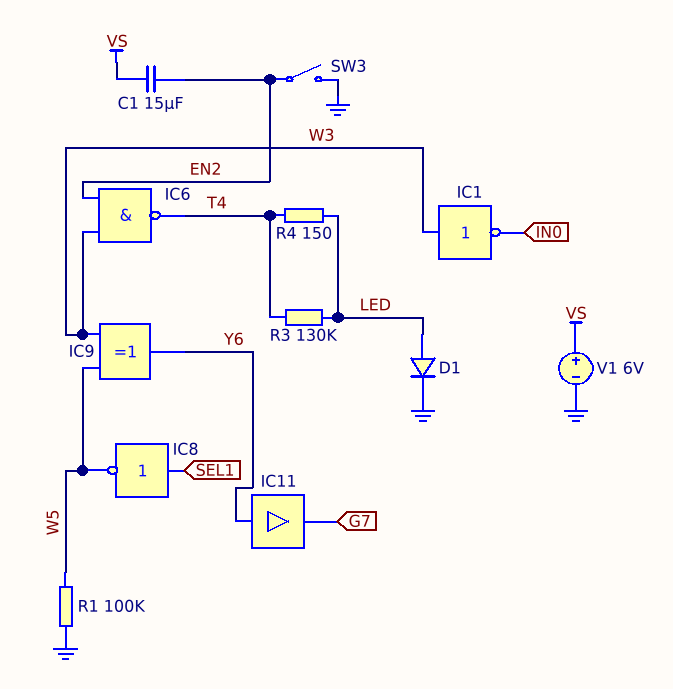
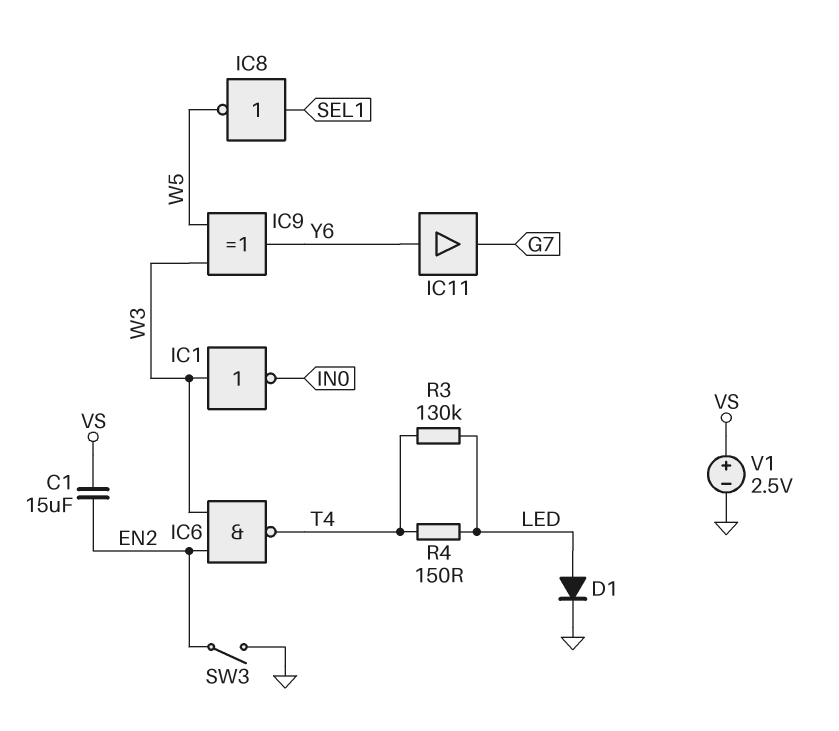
R1: 100k (GND, W5) -> none
V1: 6V (plus VS, minus GND) -> 2.5V (plus VS, minus GND)

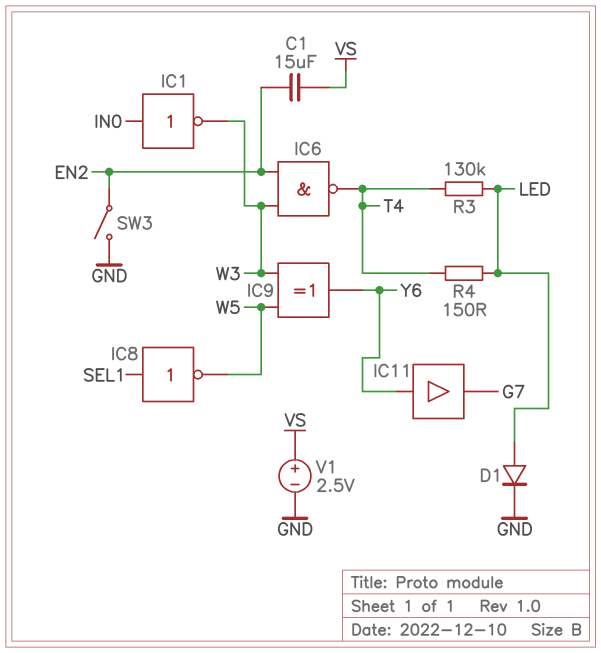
IC1: NOT (in W3, out IN0) -> NOT (in IN0, out W3)

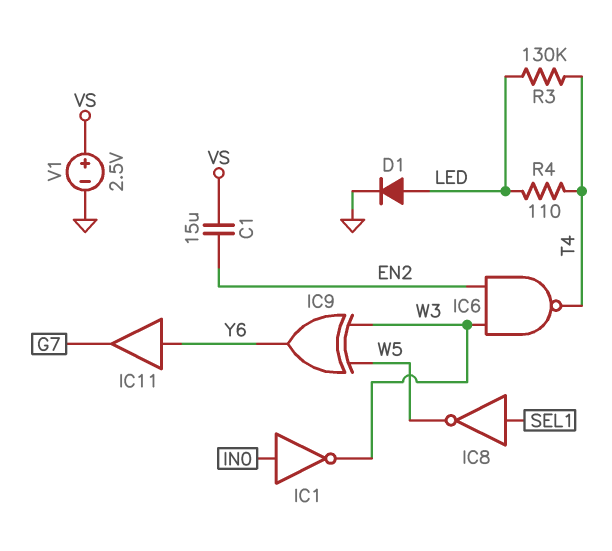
R4: 150 (LED, T4) -> 110 (LED, T4)
SW3: switch (EN2, GND) -> none

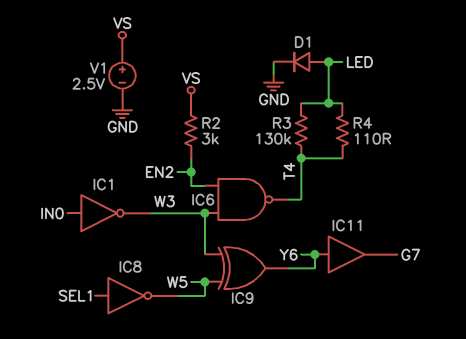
C1: 15uF (EN2, VS) -> none
R2: none -> 3k (EN2, VS)

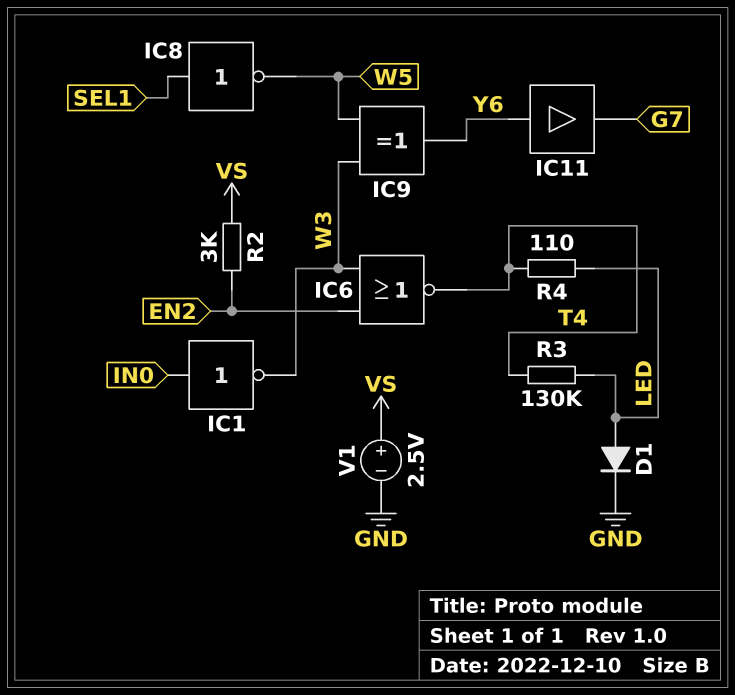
IC6: NAND (in EN2, in W3, out T4) -> NOR (in EN2, in W3, out T4)

